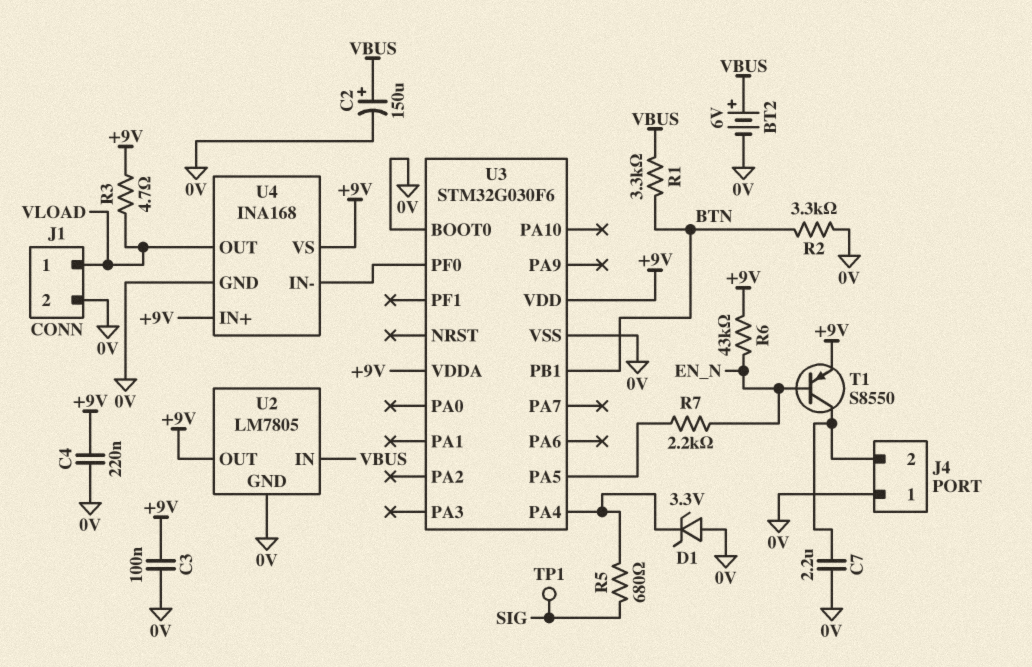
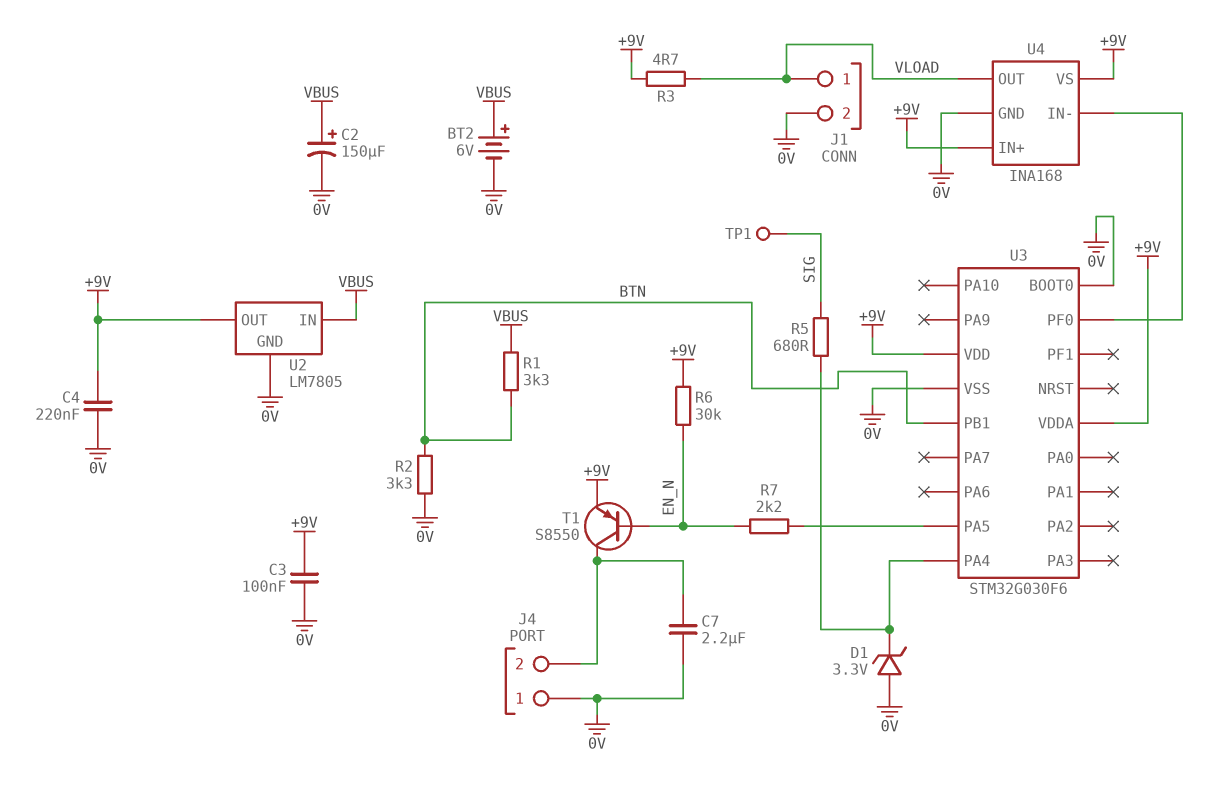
R6: 43k (+9V, EN_N) -> 30k (+9V, EN_N)

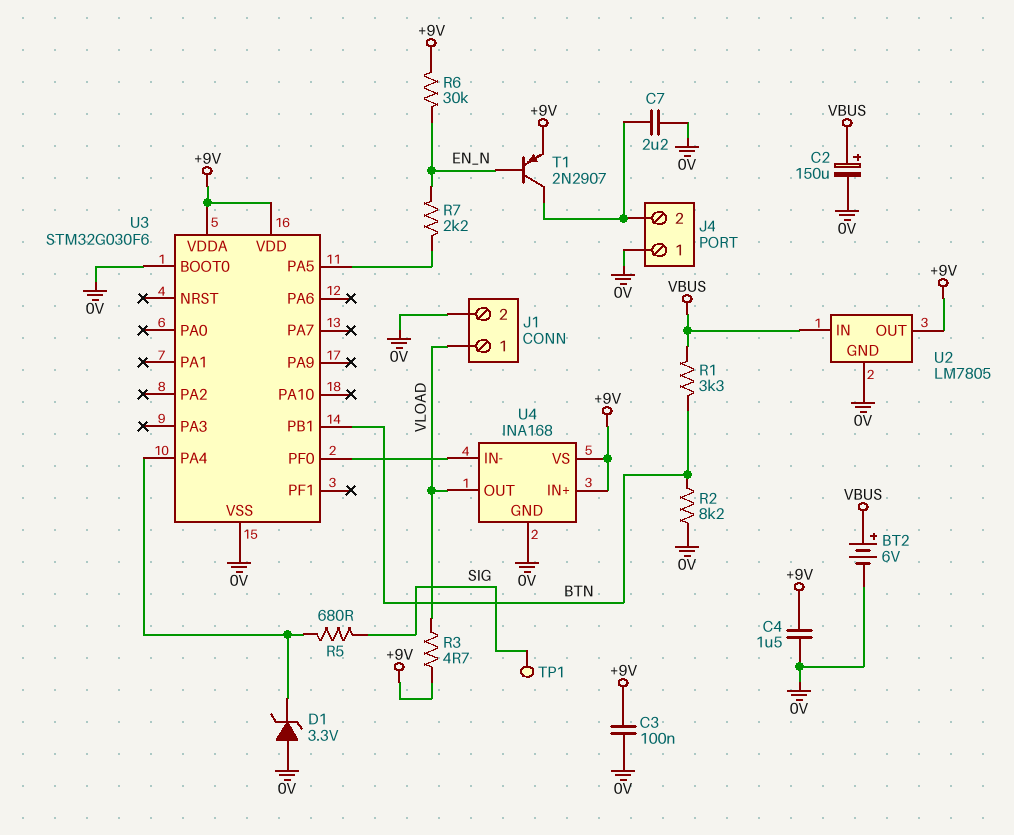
C4: 220nF (+9V, 0V) -> 1.5uF (+9V, 0V)
R2: 3.3k (0V, BTN) -> 8.2k (0V, BTN)
T1: PNP S8550 (B EN_N, C J4/2, E +9V) -> PNP 2N2907 (B EN_N, C J4/2, E +9V)

